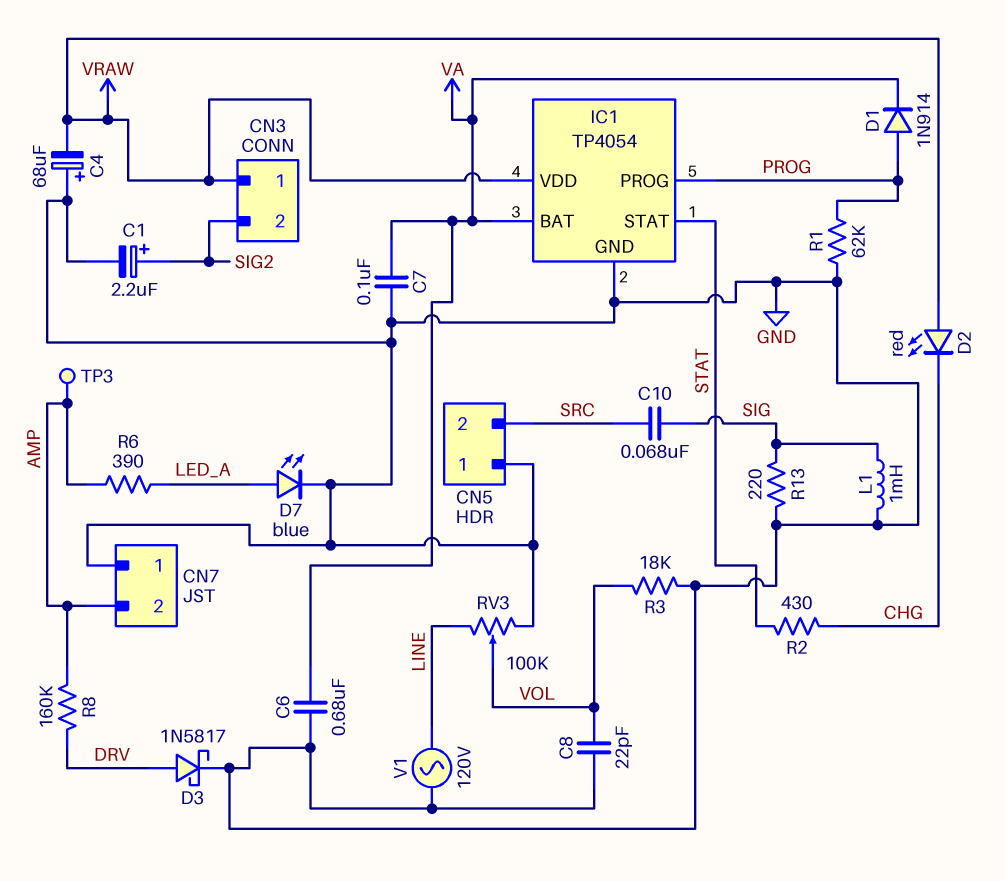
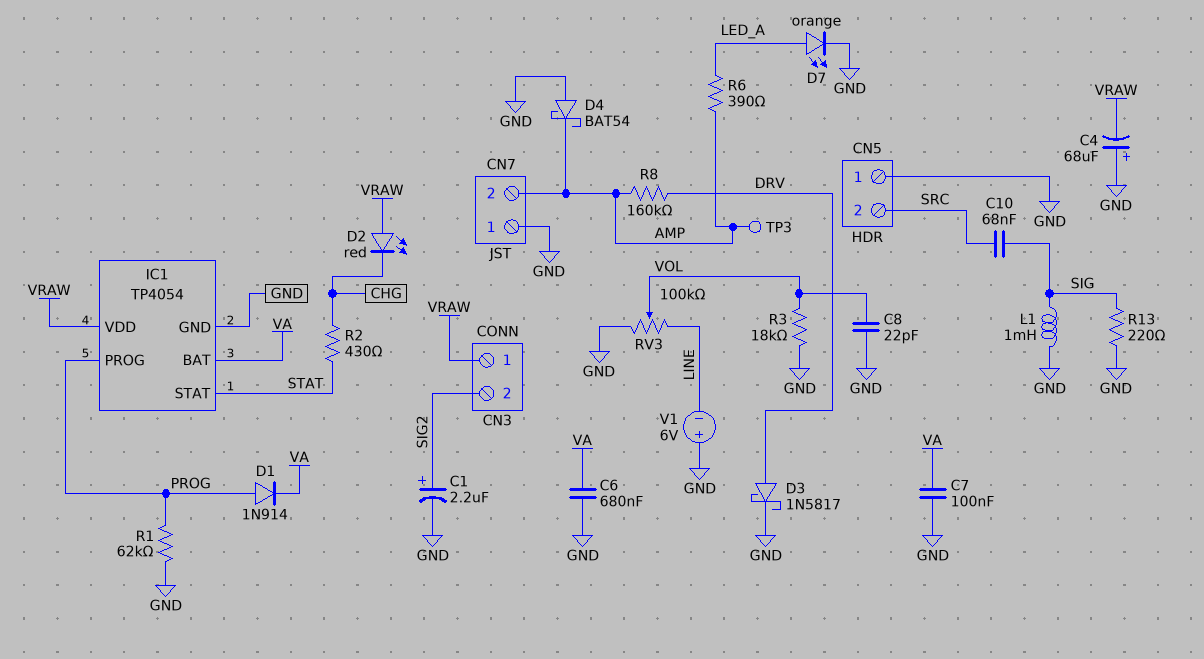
D4: none -> schottky BAT54 (A GND, K AMP)
D7: LED blue (A LED_A, K GND) -> LED orange (A LED_A, K GND)
V1: AC 120V (GND, LINE) -> 6V (plus GND, minus LINE)

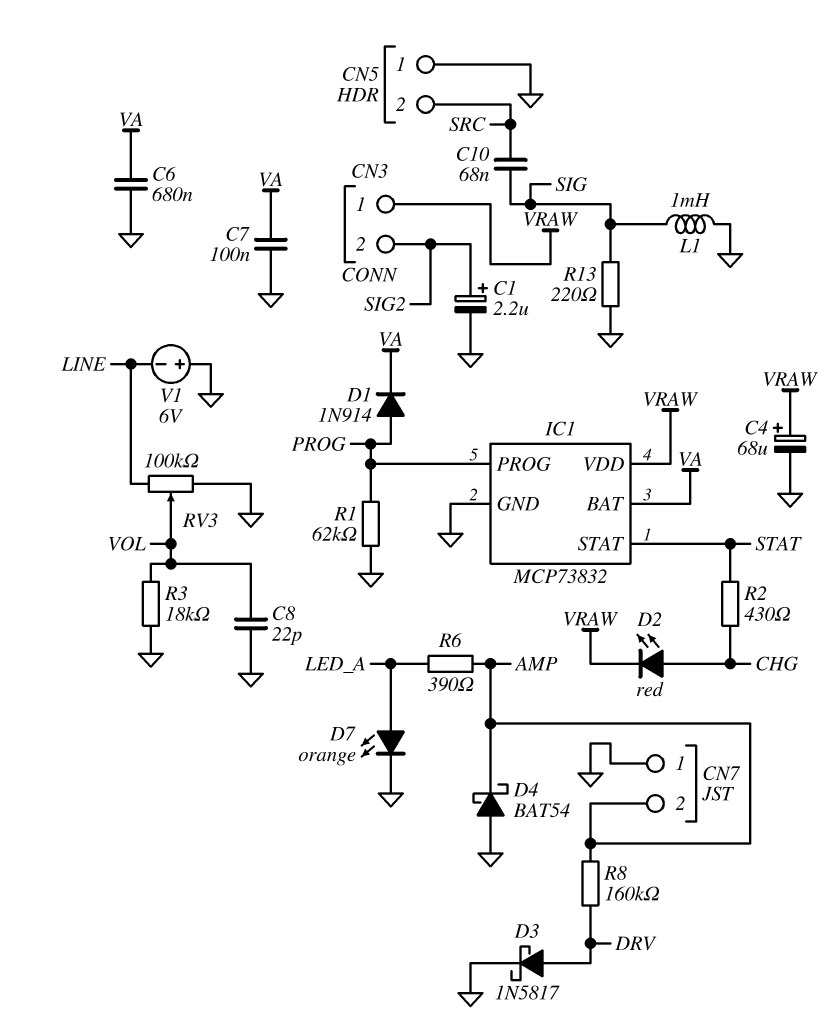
C4: 68uF (plus GND, minus VRAW) -> 68uF (plus VRAW, minus GND)
D2: LED red (A VRAW, K CHG) -> LED red (A CHG, K VRAW)
IC1: TP4054 -> MCP73832
TP3: test point (AMP) -> none

